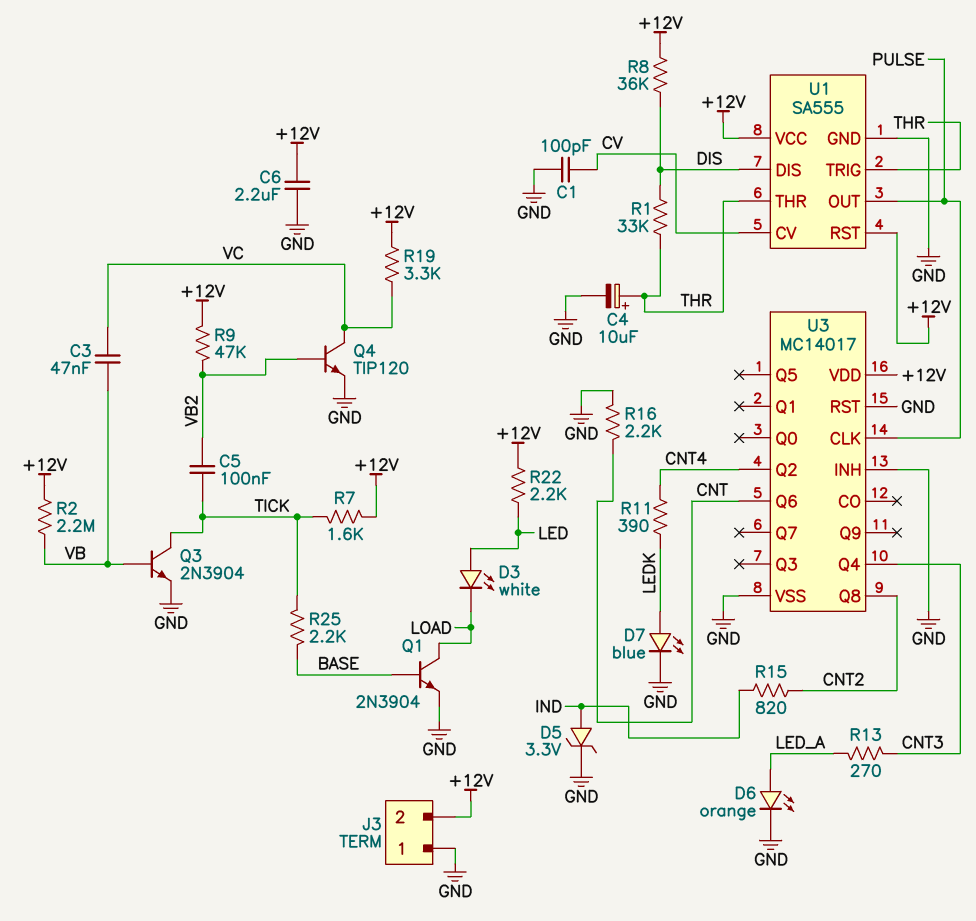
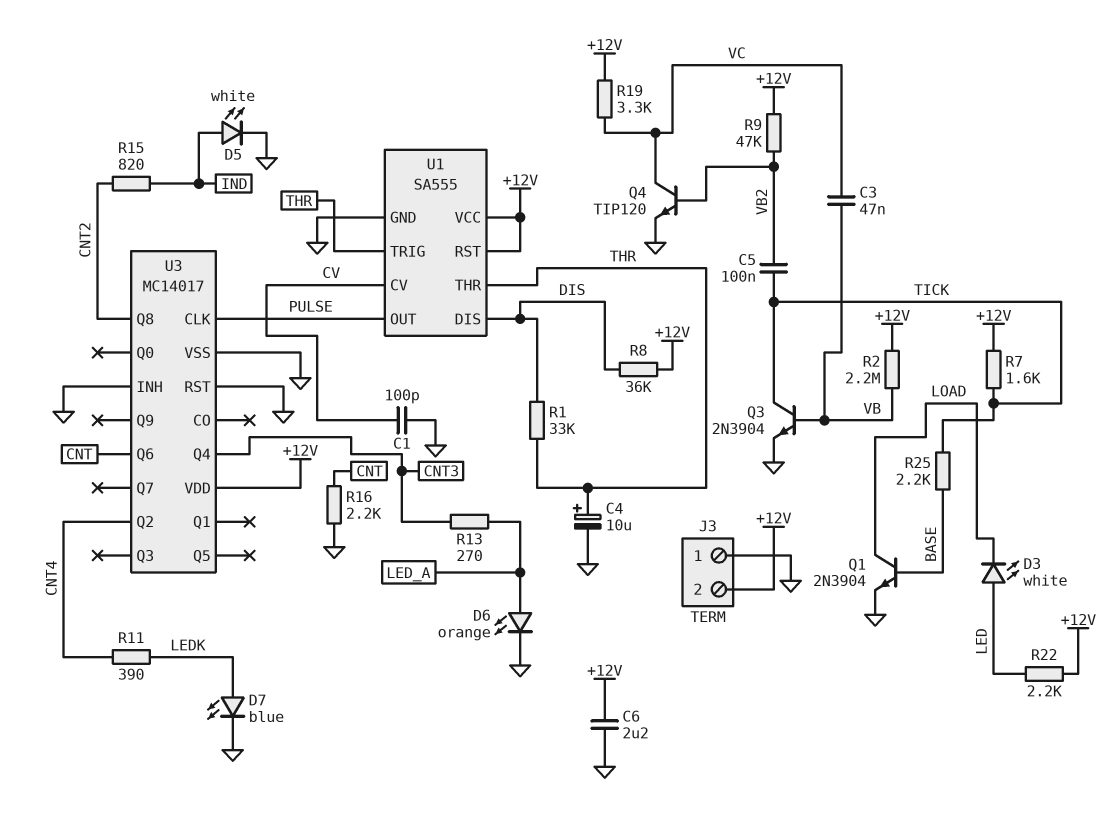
D5: zener 3.3V (A IND, K GND) -> LED white (A IND, K GND)

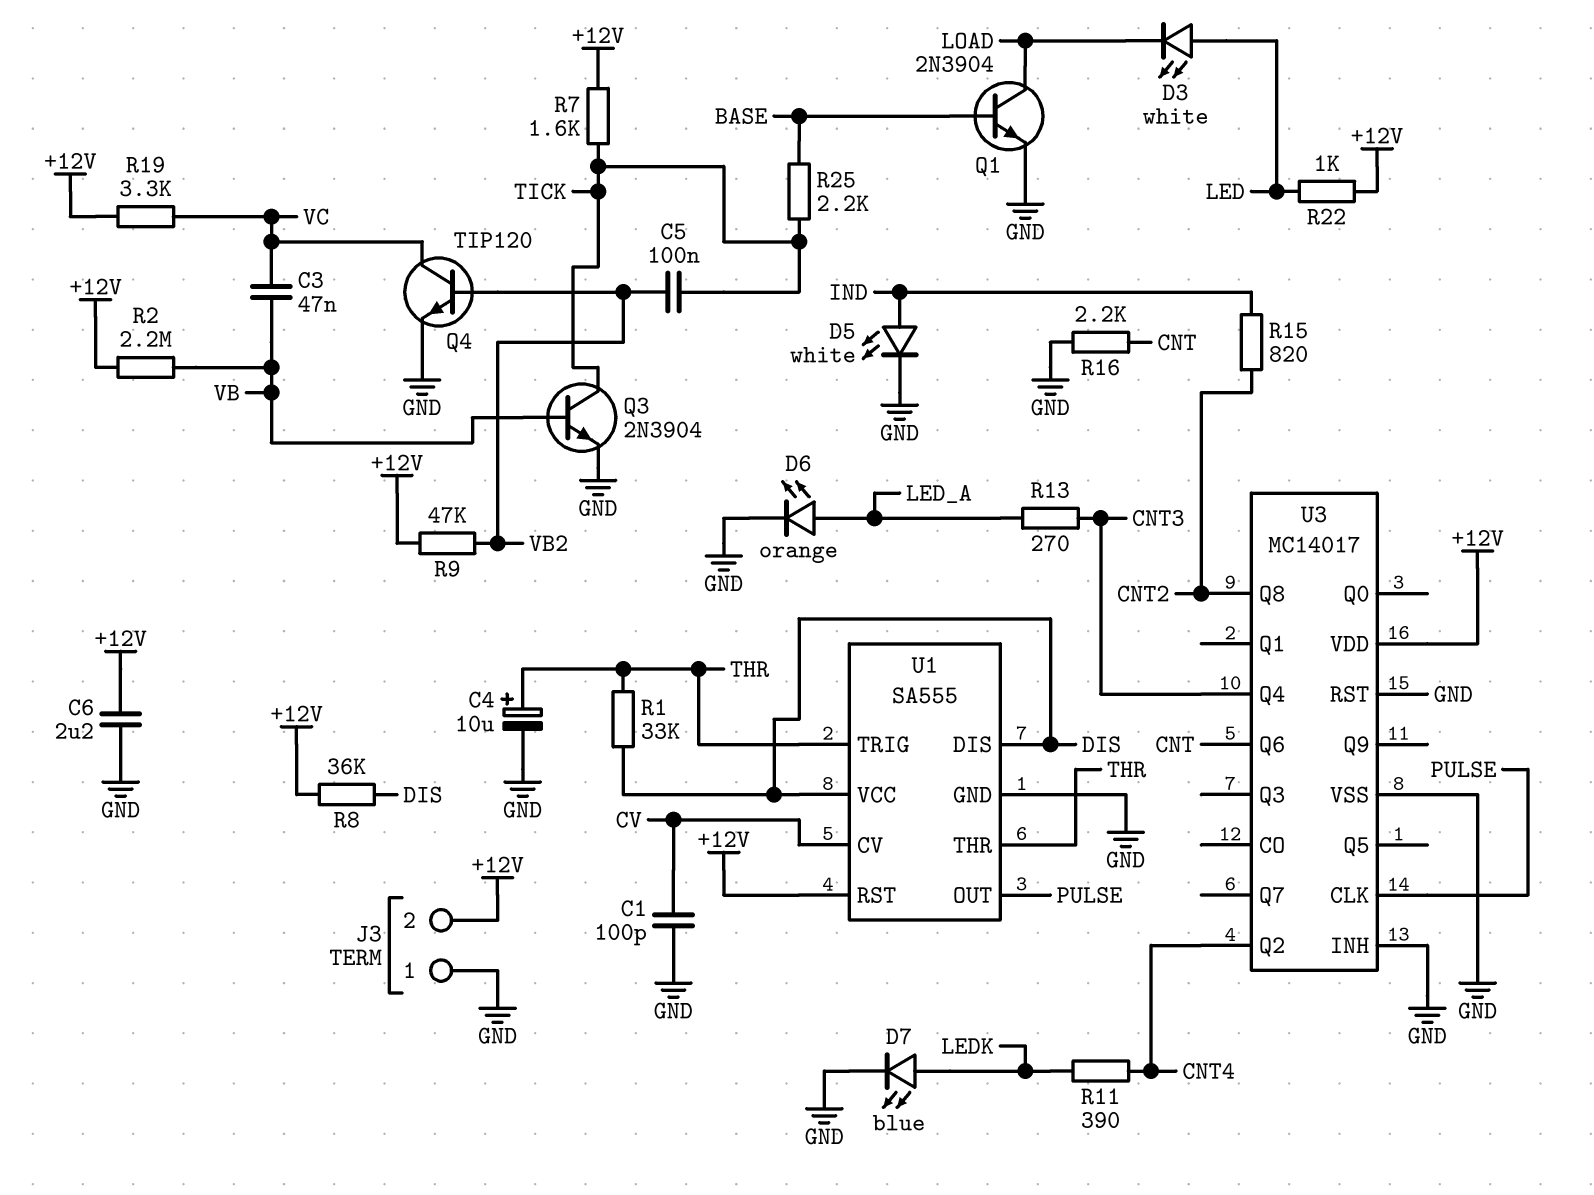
R22: 2.2k (+12V, LED) -> 1k (+12V, LED)
U1 pin VCC: +12V -> DIS

